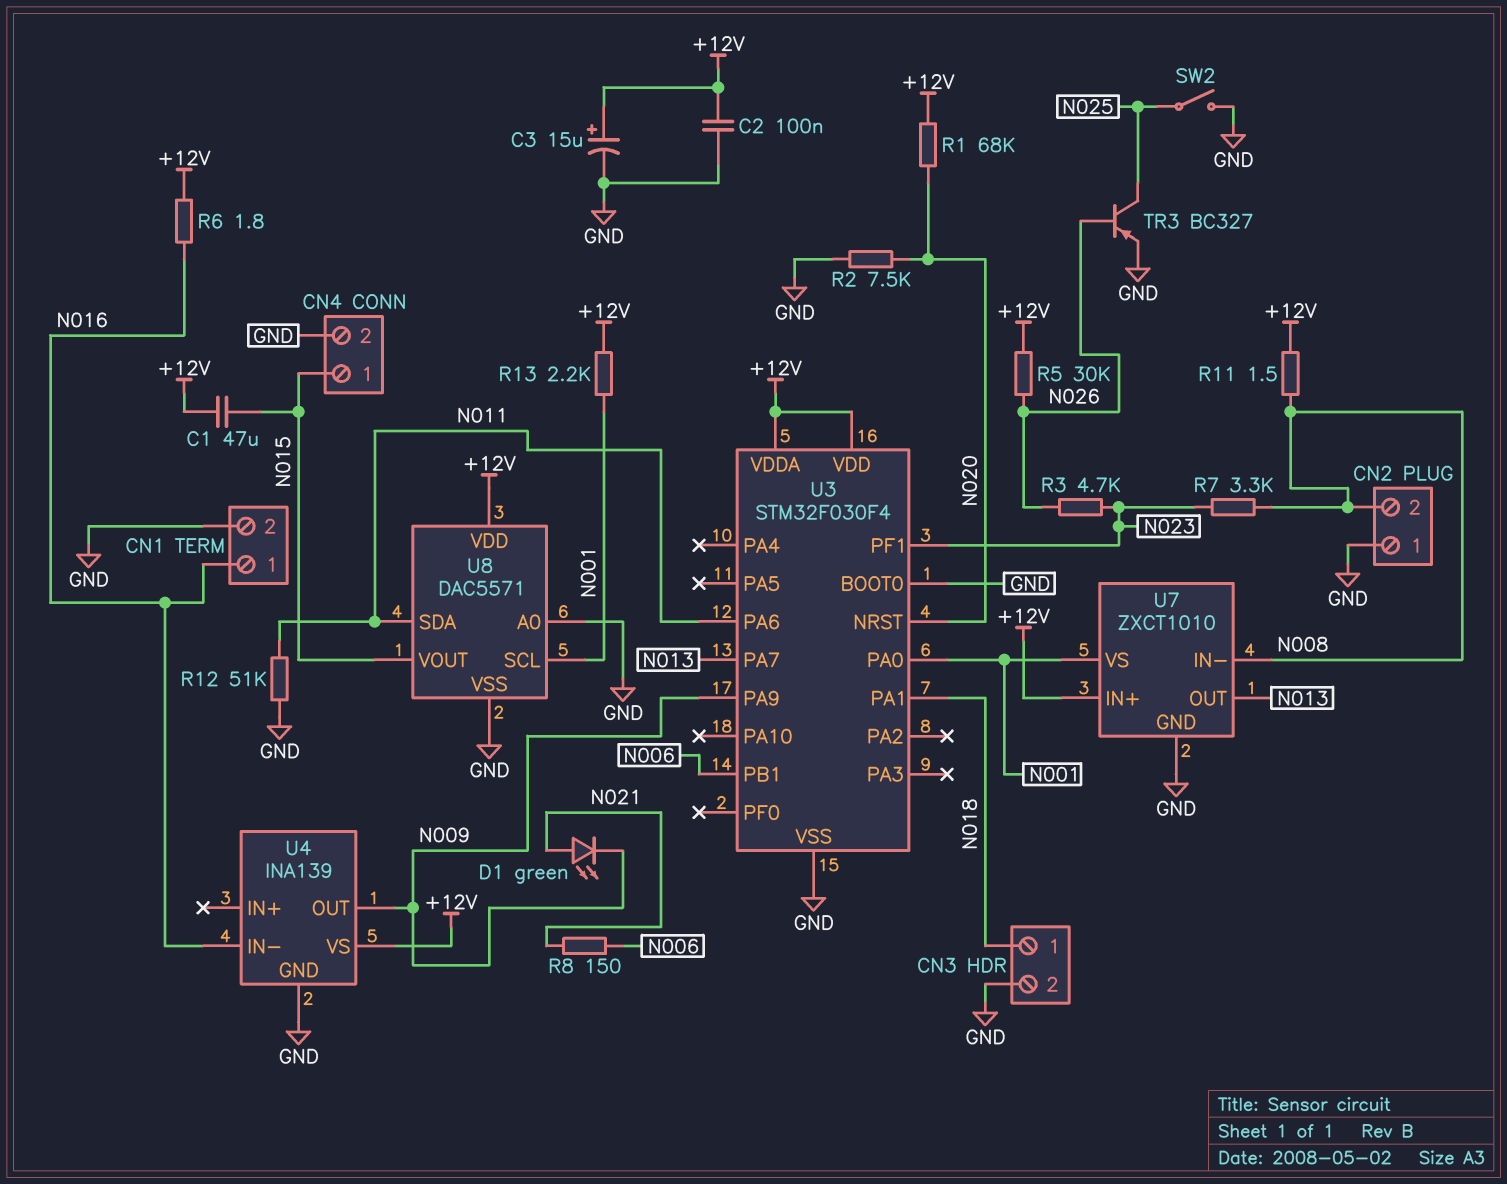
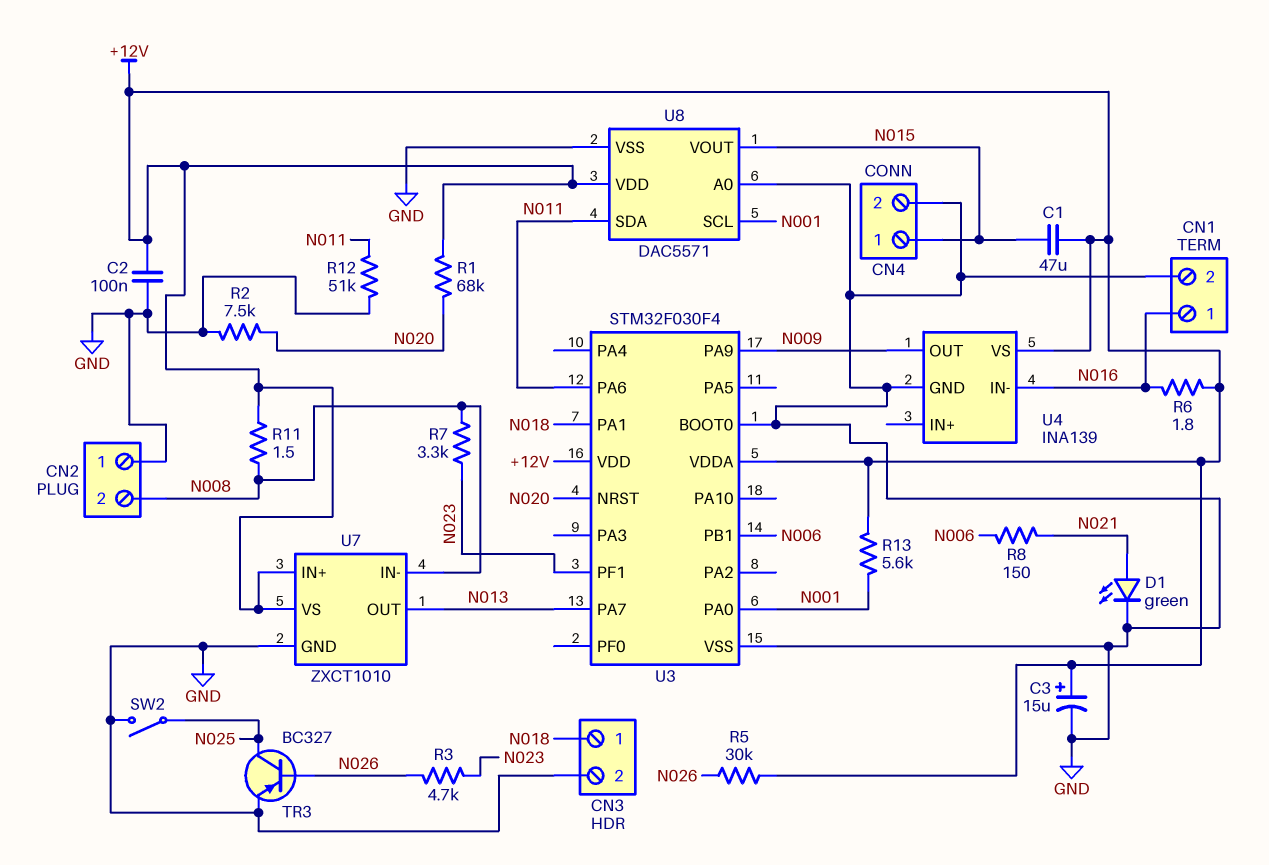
D1: LED green (A N021, K N009) -> LED green (A N021, K GND)
R13: 2.2k (+12V, N001) -> 5.6k (+12V, N001)
U7 pin VS: N001 -> +12V

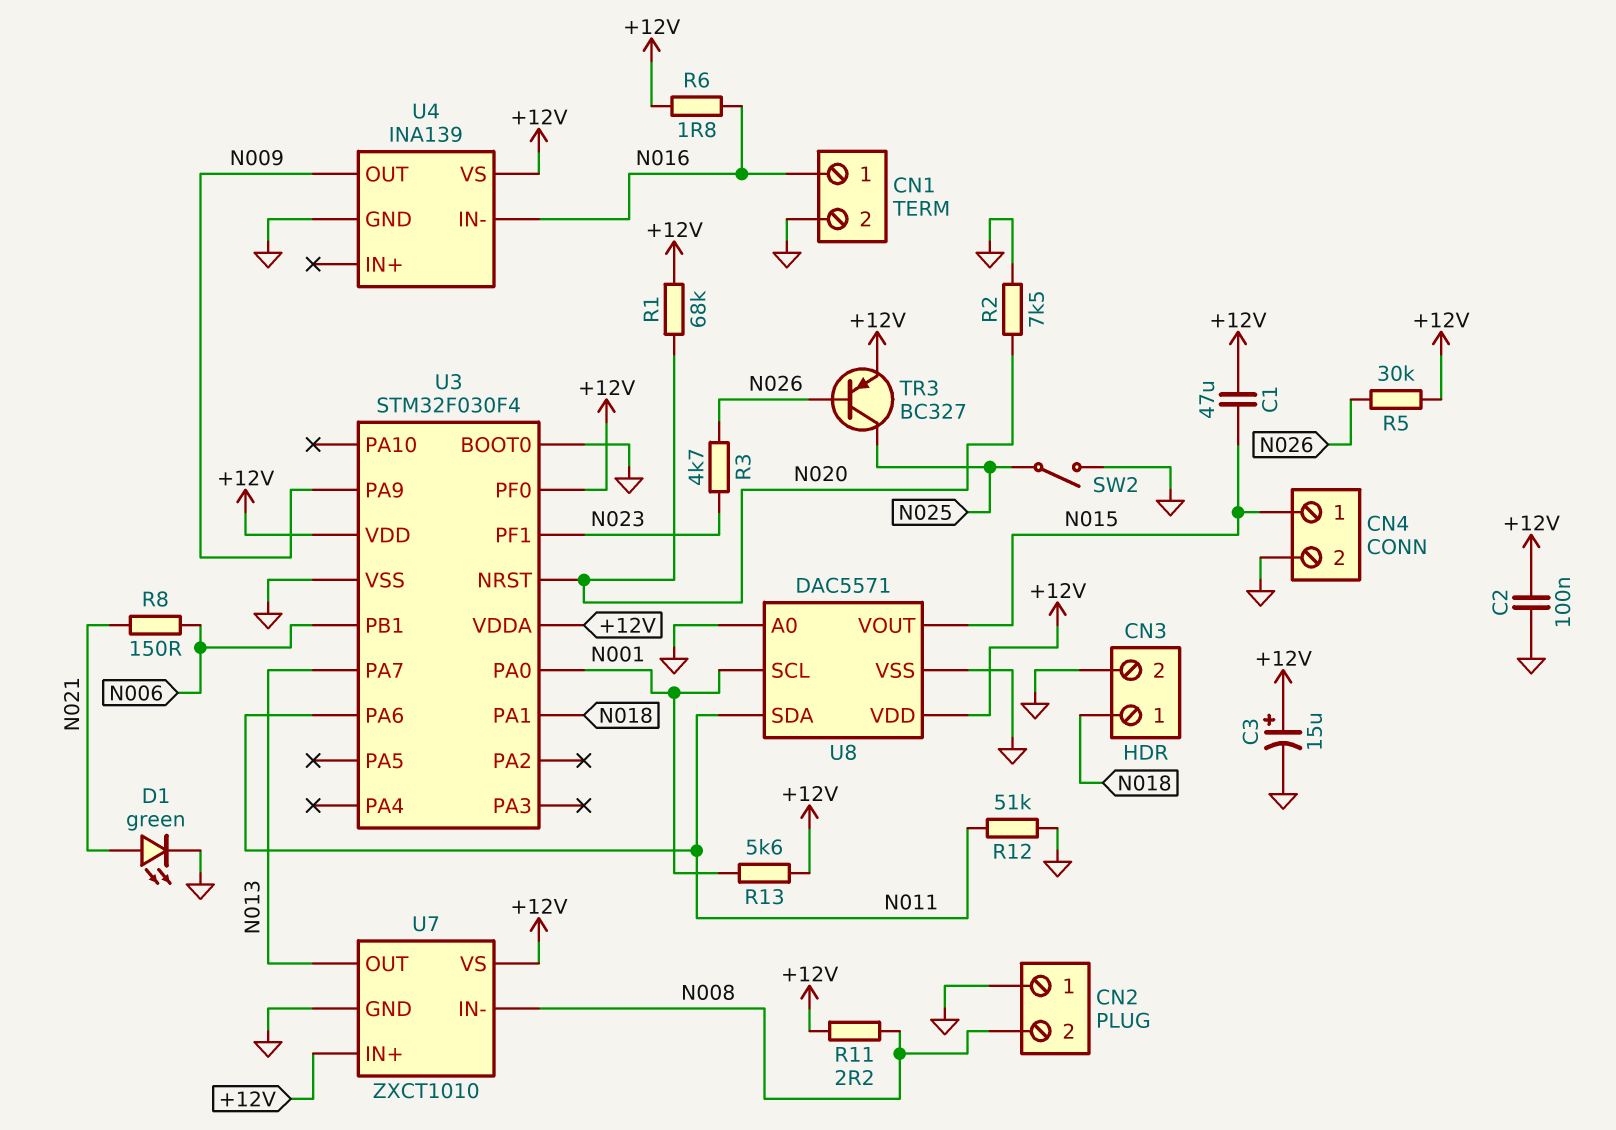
R7: 3.3k (N008, N023) -> none
R11: 1.5 (+12V, N008) -> 2.2 (+12V, N008)
TR3: PNP BC327 (B N026, C N025, E GND) -> PNP BC327 (B N026, C N025, E +12V)
U3 pin PF0: none -> +12V

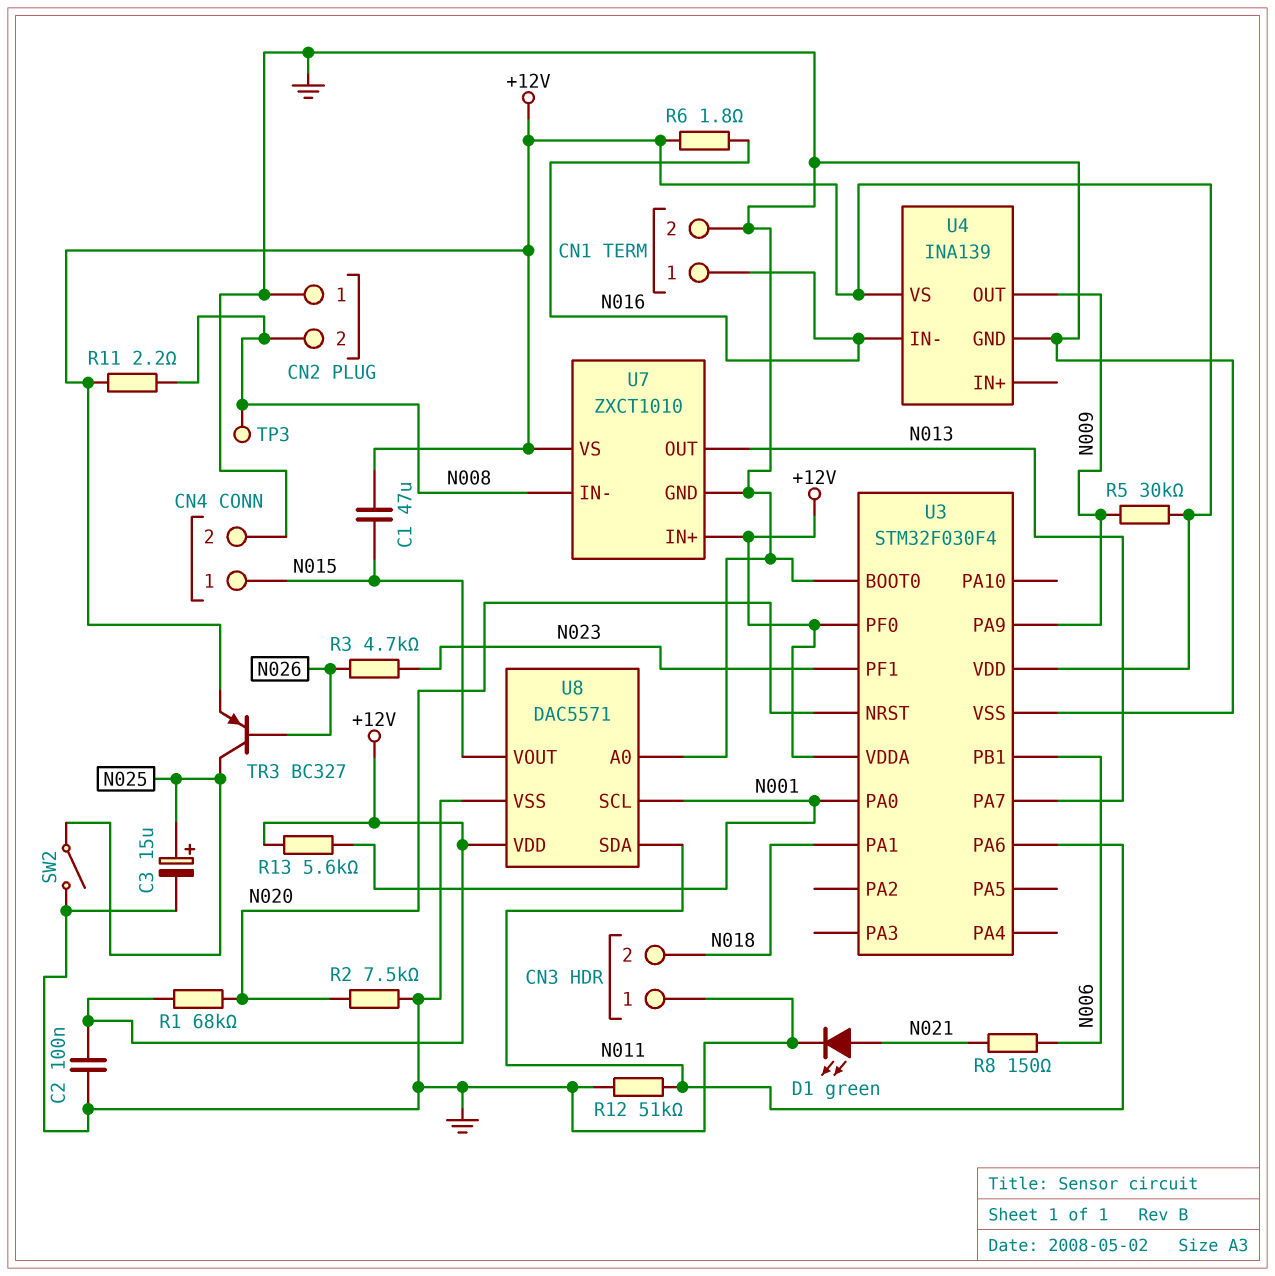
C3: 15uF (plus +12V, minus GND) -> 15uF (plus N025, minus GND)
CN3 pin 1: N018 -> GND
CN3 pin 2: GND -> N018
R5: 30k (+12V, N026) -> 30k (+12V, N009)
TP3: none -> test point (N008)

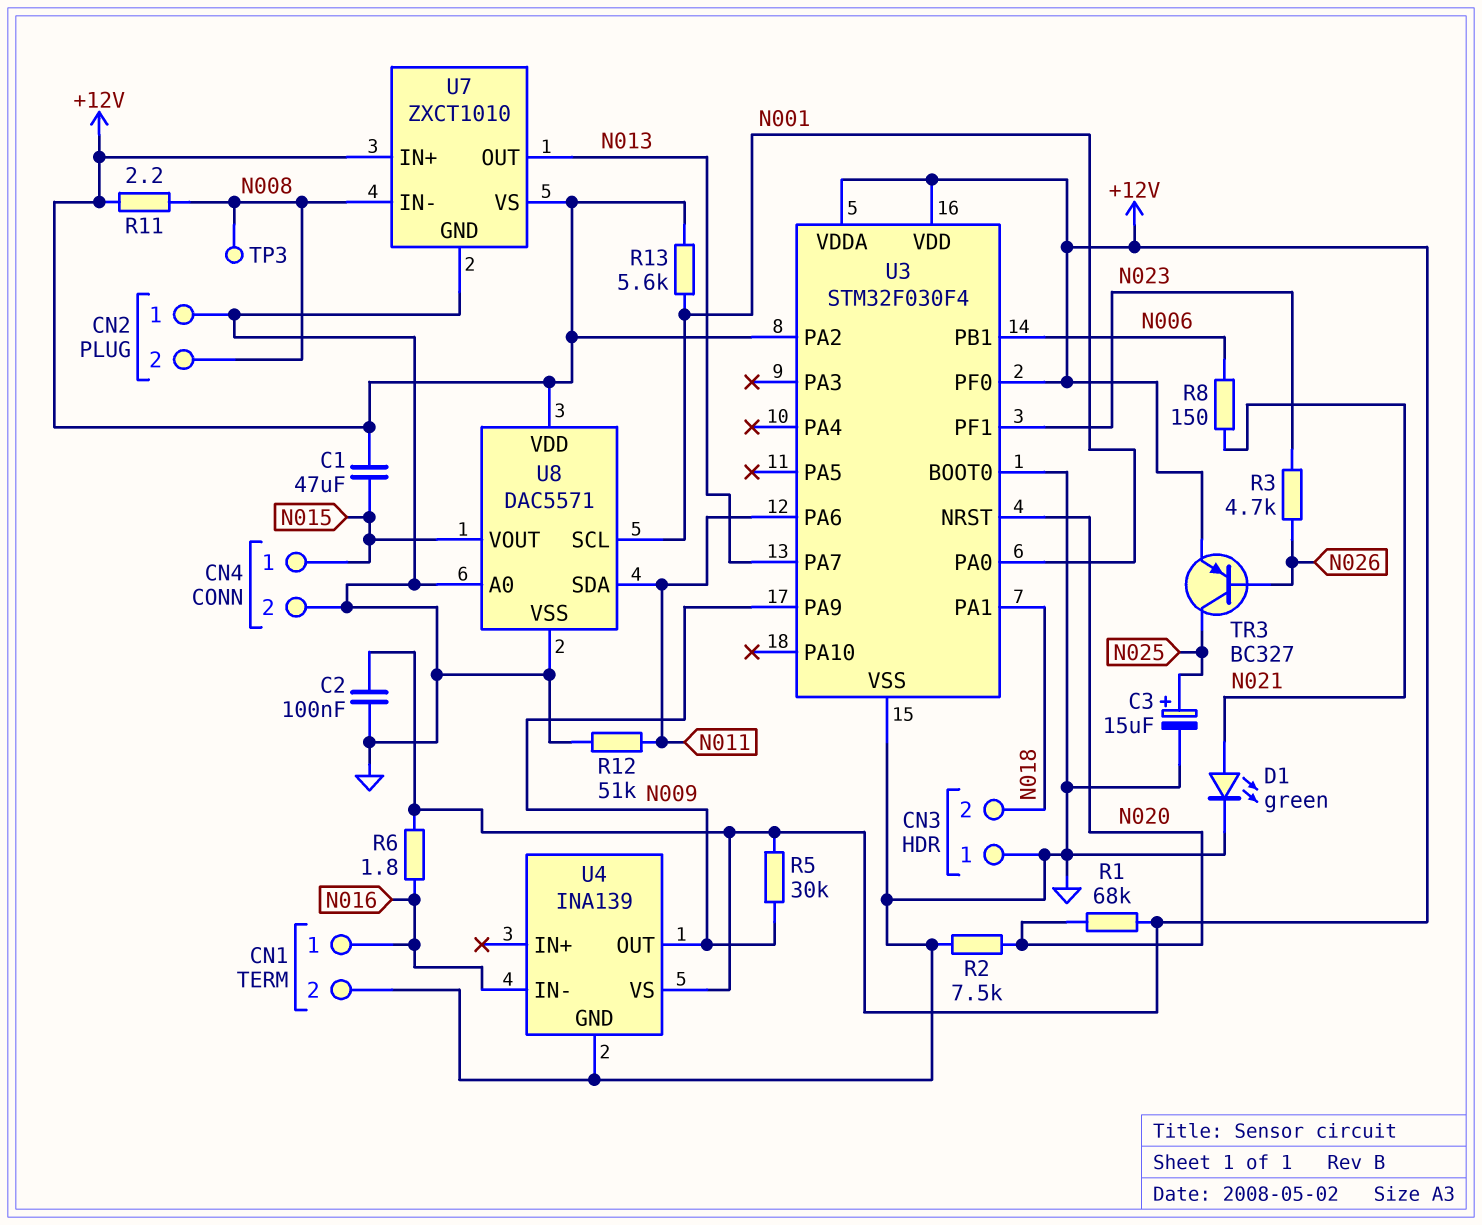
SW2: switch (GND, N025) -> none
U3 pin PA2: none -> +12V

